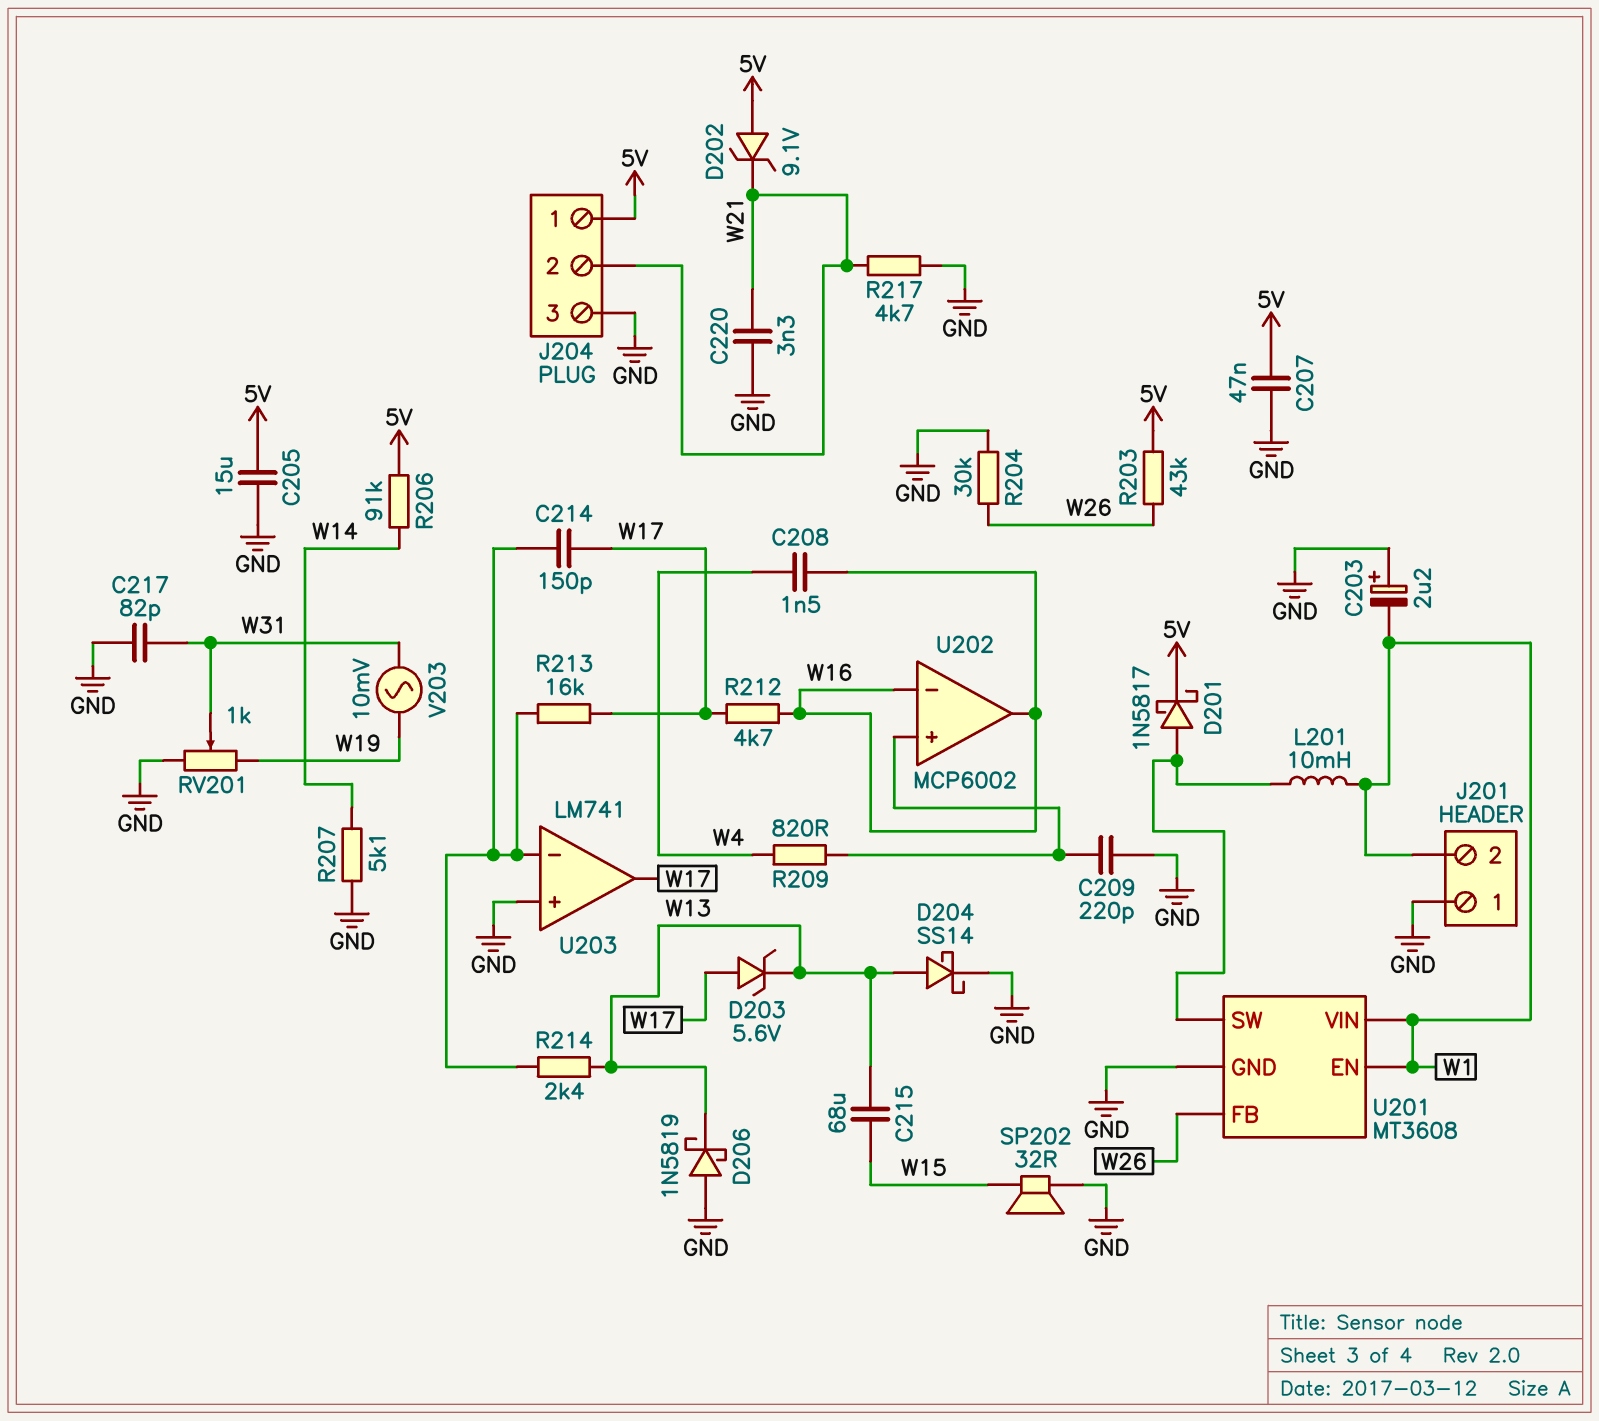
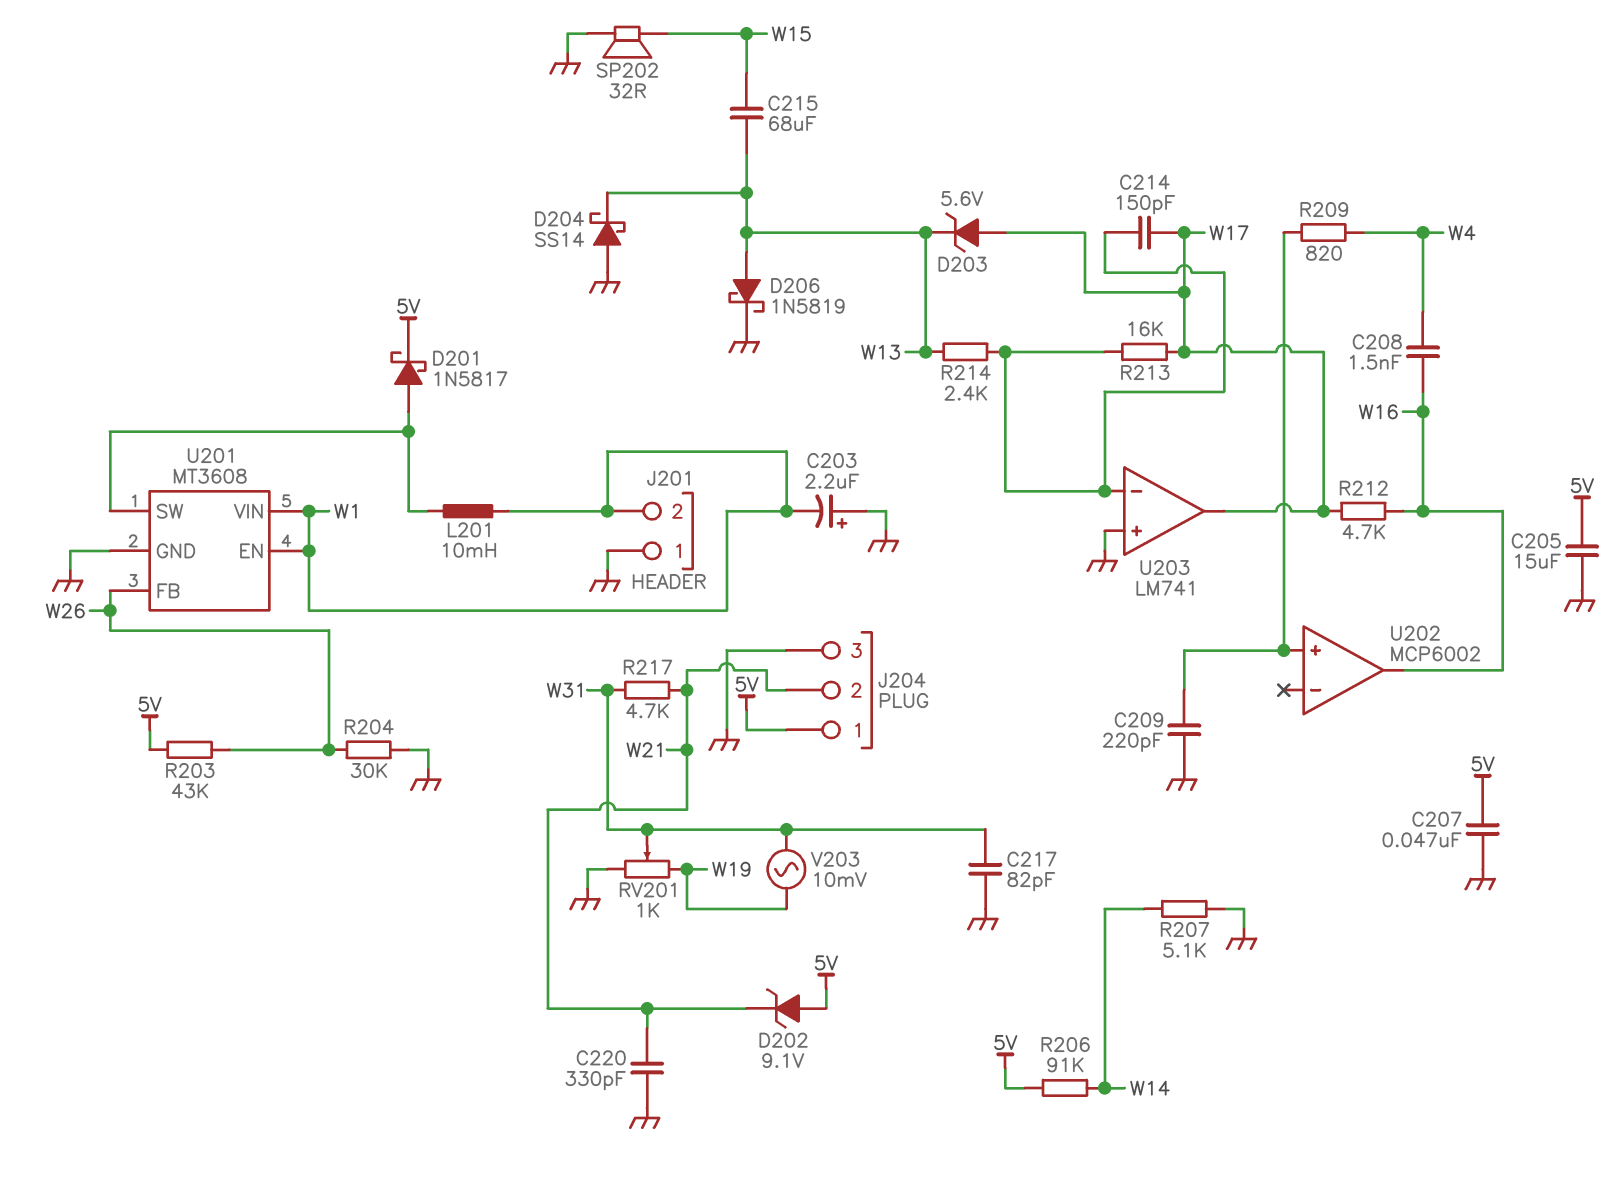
C220: 3.3nF (GND, W21) -> 330pF (GND, W21)
D204: schottky SS14 (A W13, K GND) -> schottky SS14 (A GND, K W13)
D206: schottky 1N5819 (A GND, K W13) -> schottky 1N5819 (A W13, K GND)
R217: 4.7k (GND, W21) -> 4.7k (W21, W31)
U202 pin in-: W16 -> none

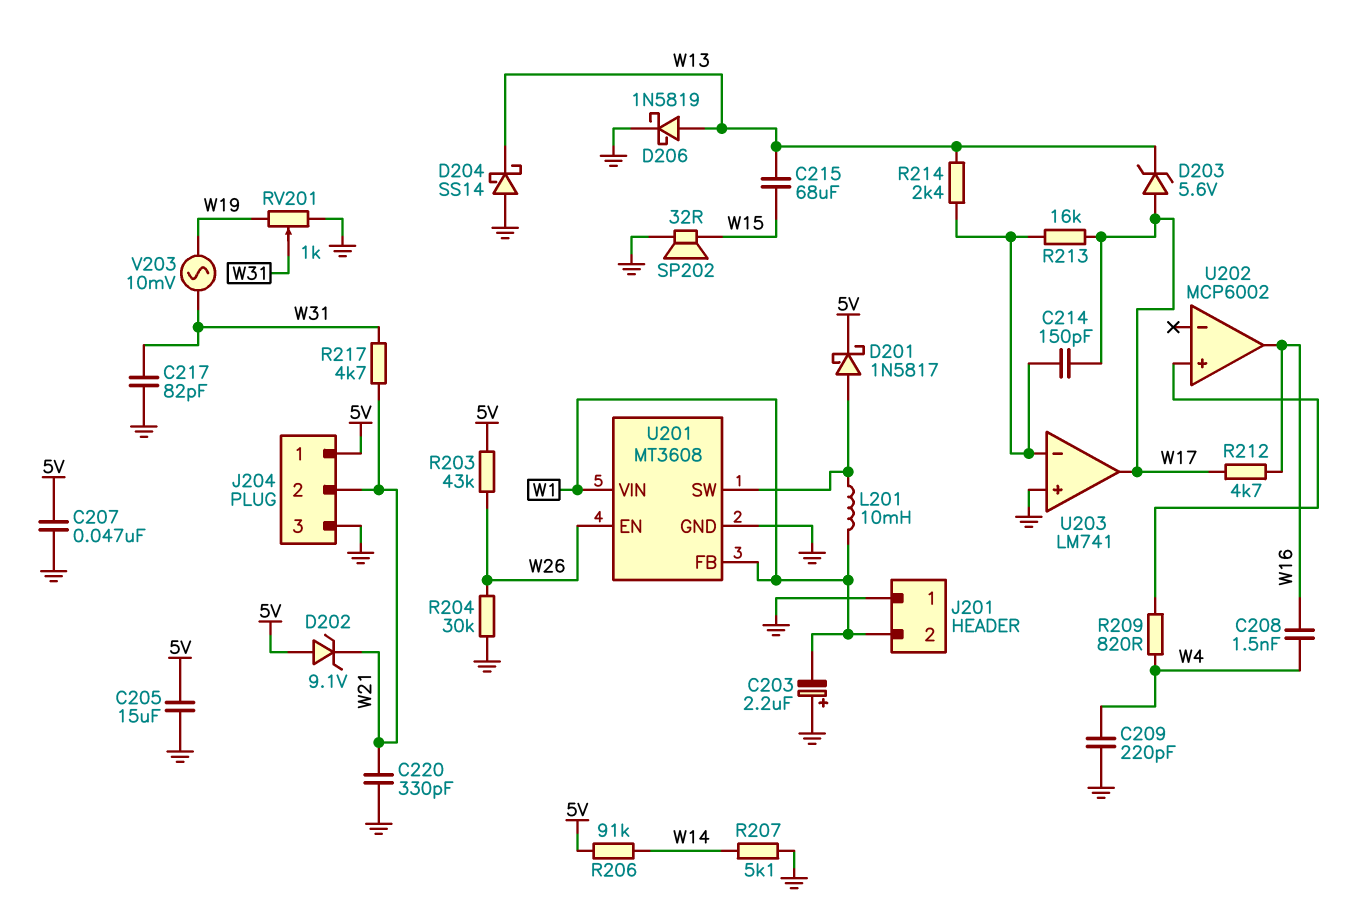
C209: 220pF (GND, U202/in+) -> 220pF (GND, W4)
U201 pin EN: W1 -> W26
U201 pin FB: W26 -> W1

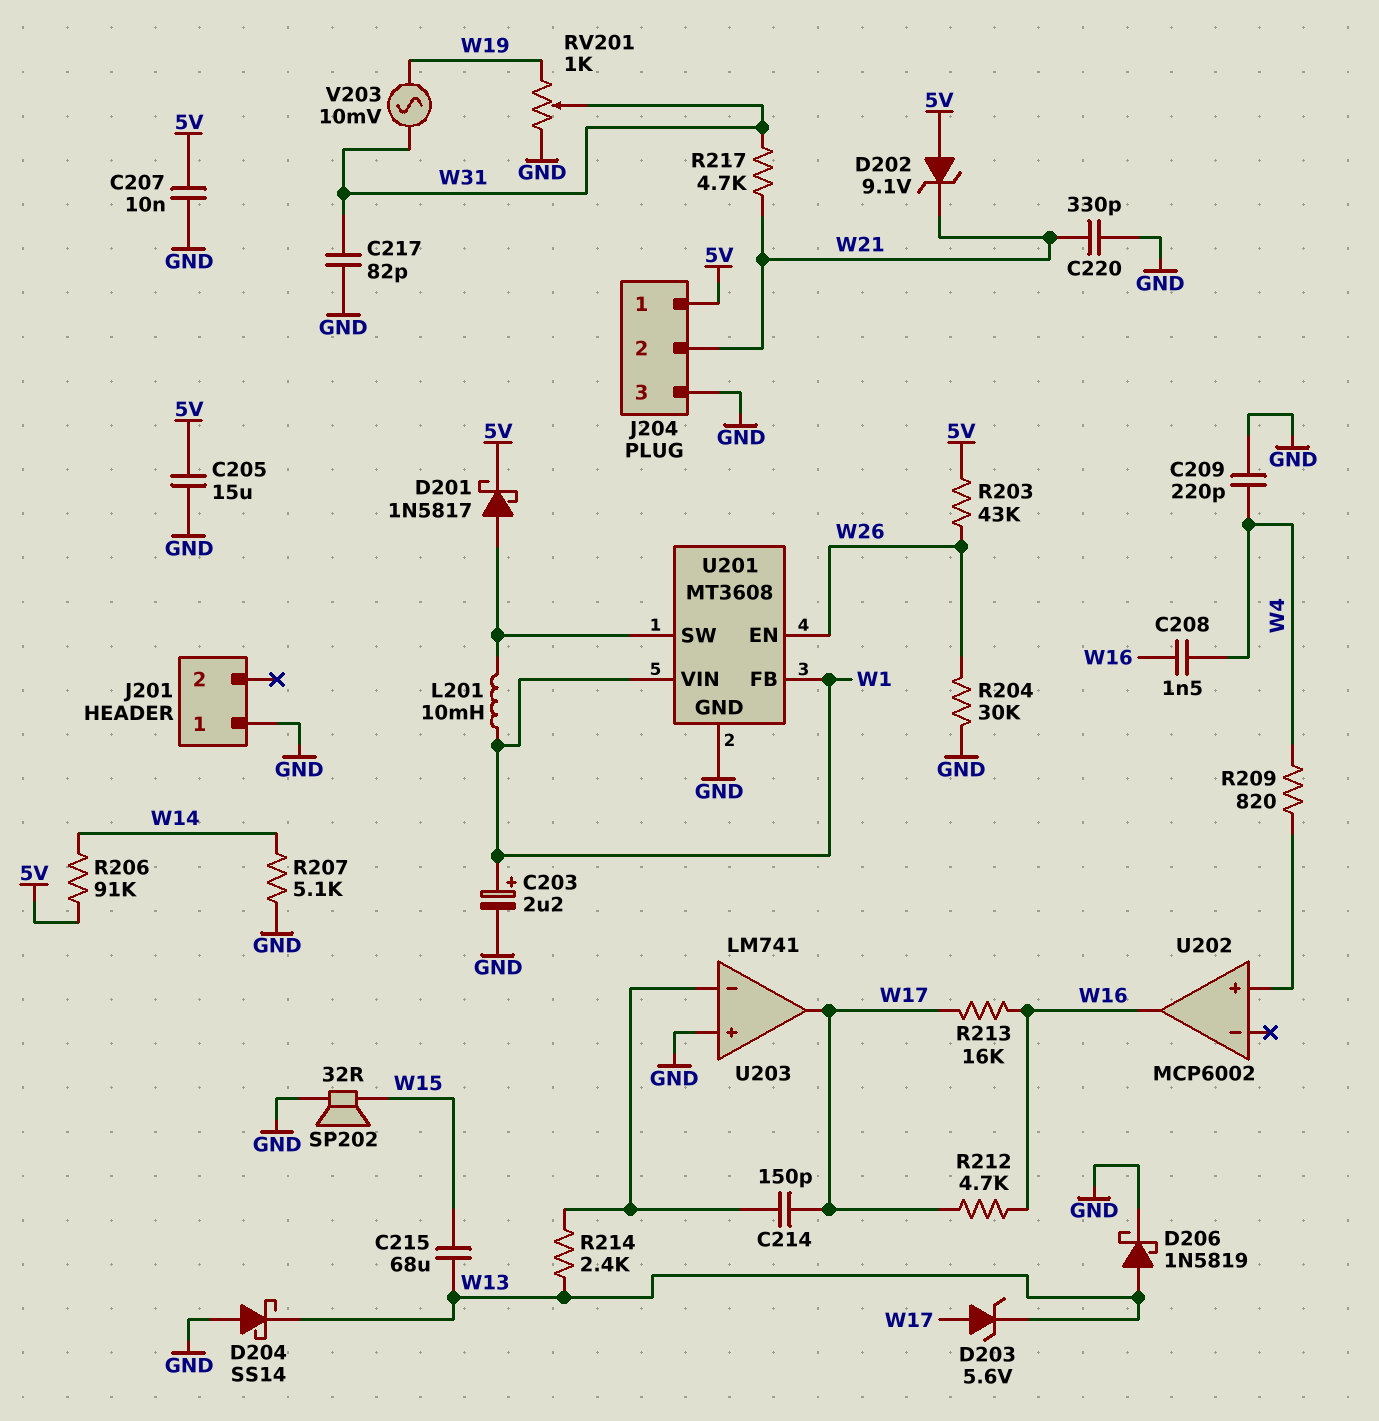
C203: 2.2uF (plus GND, minus W1) -> 2.2uF (plus W1, minus GND)
C207: 47nF (5V, GND) -> 10nF (5V, GND)
J201 pin 2: W1 -> none
R213: 16k (U203/in-, W17) -> 16k (W16, W17)

